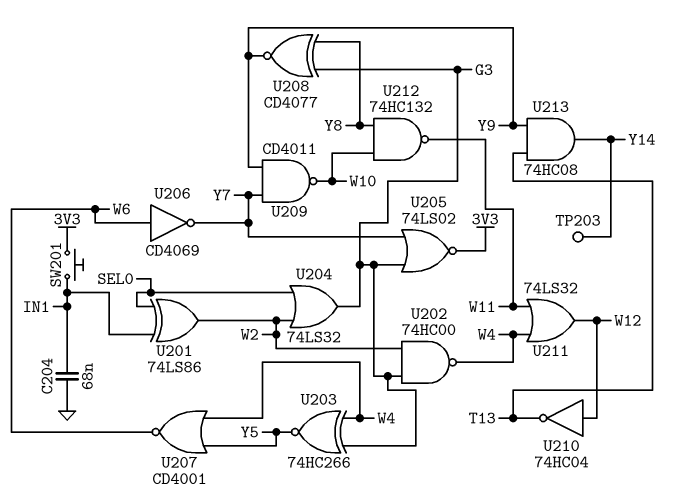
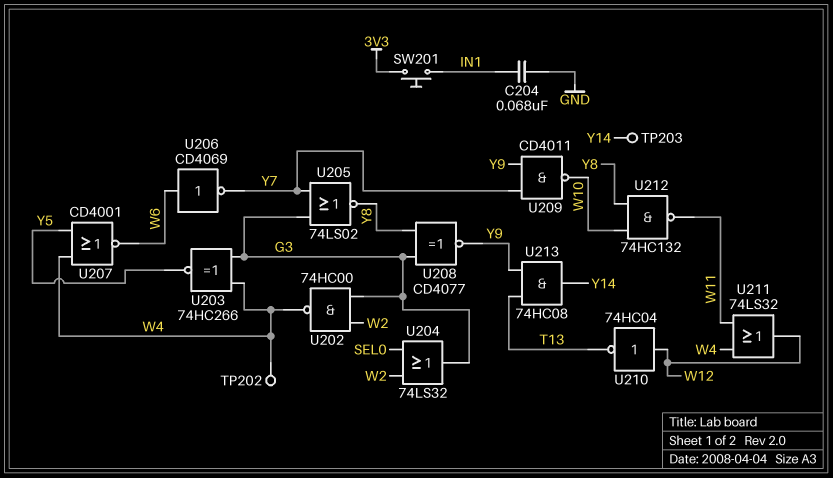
TP202: none -> test point (W4)
U201: XOR 74LS86 (in IN1, in SEL0, out W2) -> none
U205: NOR 74LS02 (in G3, in Y7, out 3V3) -> NOR 74LS02 (in G3, in Y7, out Y8)

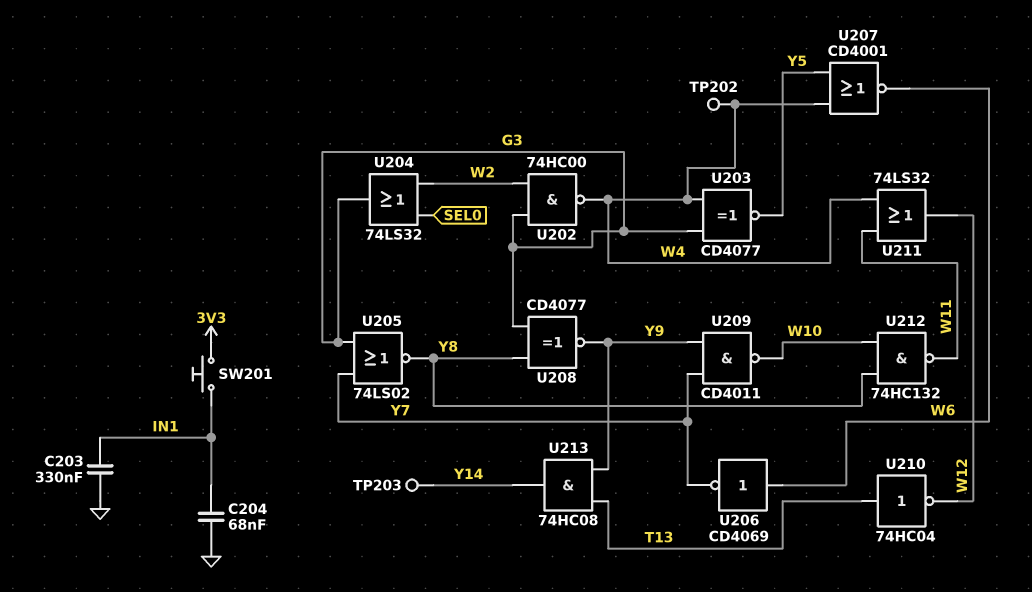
C203: none -> 330nF (GND, IN1)
U203: XNOR 74HC266 (in G3, in W4, out Y5) -> XNOR CD4077 (in G3, in W4, out Y5)
U210: NOT 74HC04 (in W12, out T13) -> NOT 74HC04 (in T13, out W12)

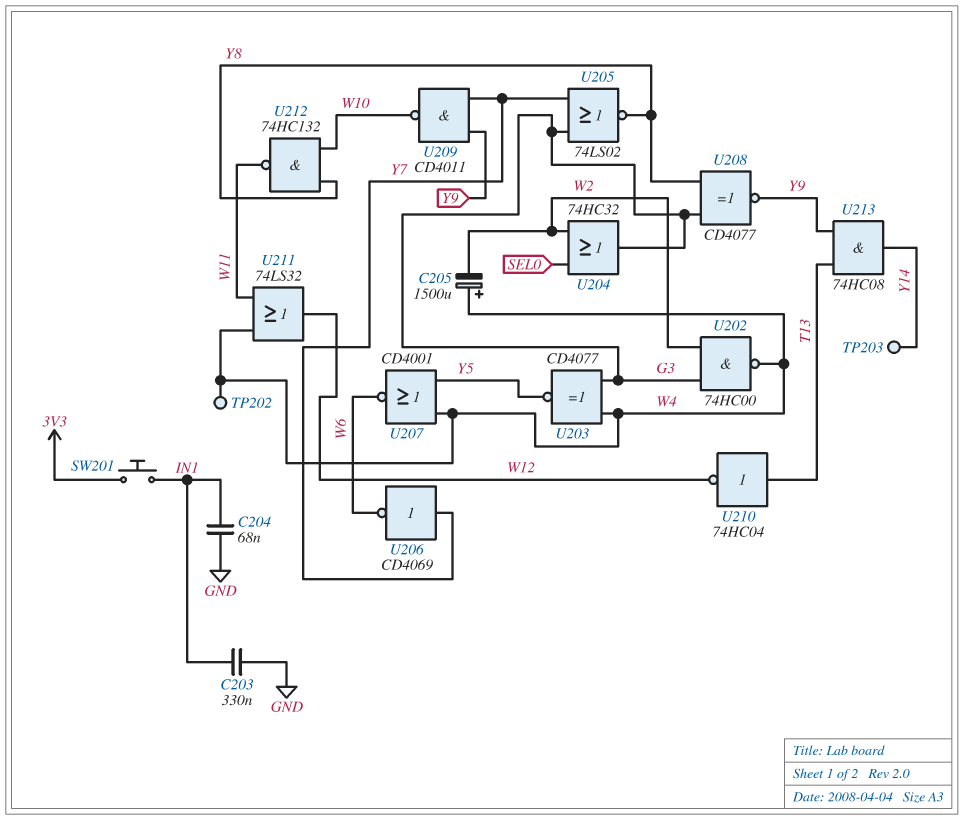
C205: none -> 1500uF (plus W4, minus W2)
U204: OR 74LS32 (in SEL0, in W2, out G3) -> OR 74HC32 (in SEL0, in W2, out G3)
U206: NOT CD4069 (in W6, out Y7) -> NOT CD4069 (in Y7, out W6)

